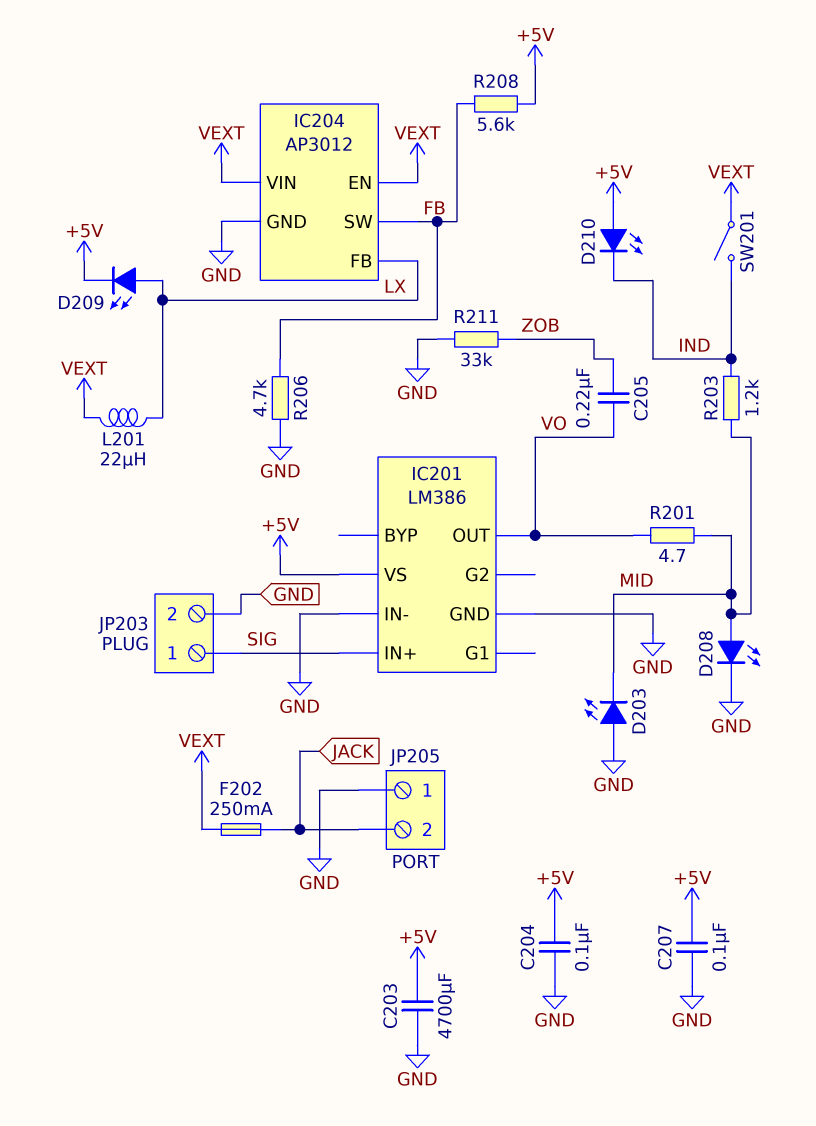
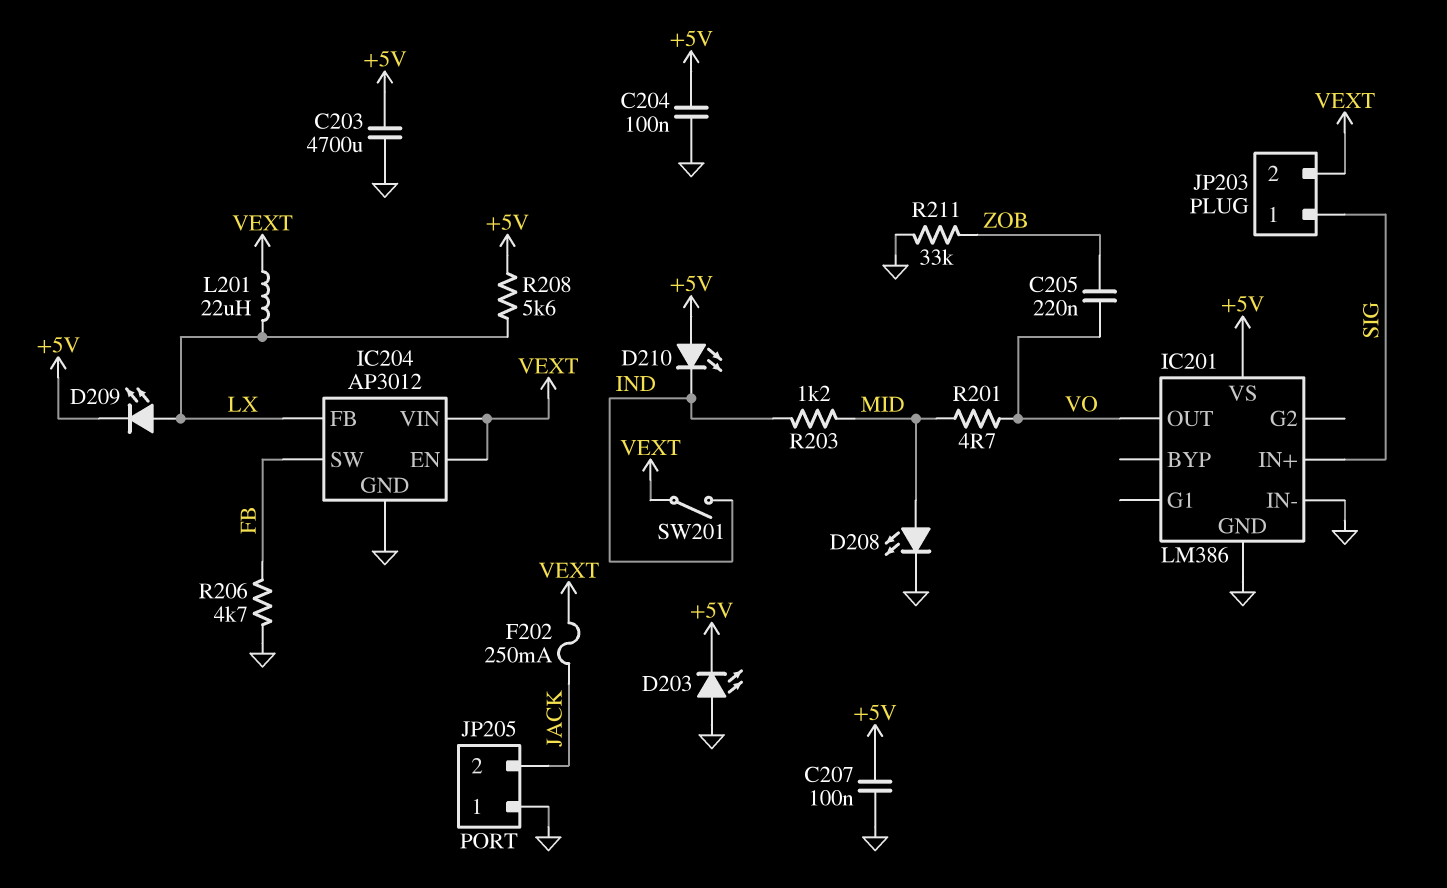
D203: LED (A GND, K MID) -> LED (A GND, K +5V)
JP203 pin 2: GND -> VEXT
R208: 5.6k (+5V, FB) -> 5.6k (+5V, LX)

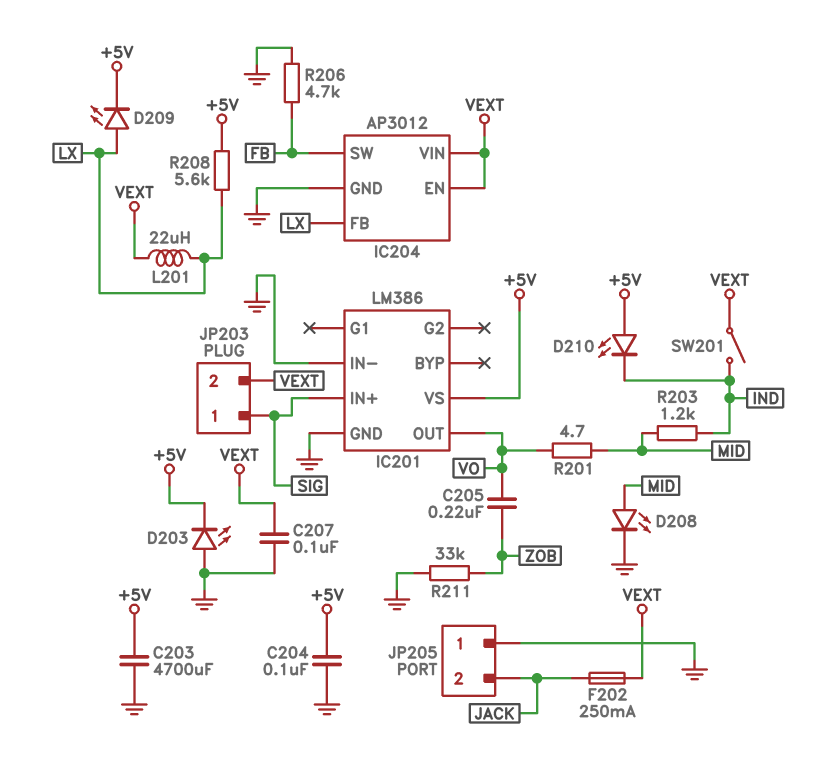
C207: 100nF (+5V, GND) -> 100nF (GND, VEXT)

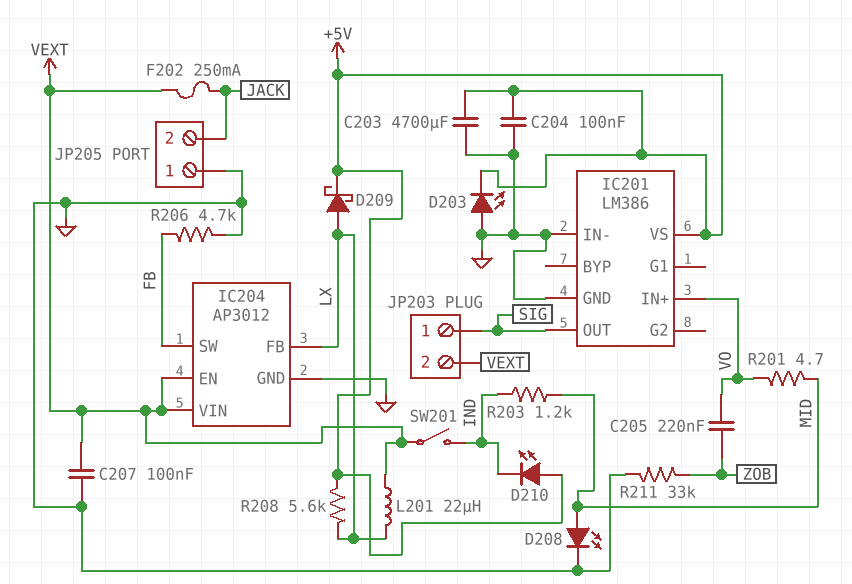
D209: LED (A LX, K +5V) -> schottky (A LX, K +5V)
IC201 pin IN+: SIG -> VO
IC201 pin OUT: VO -> SIG

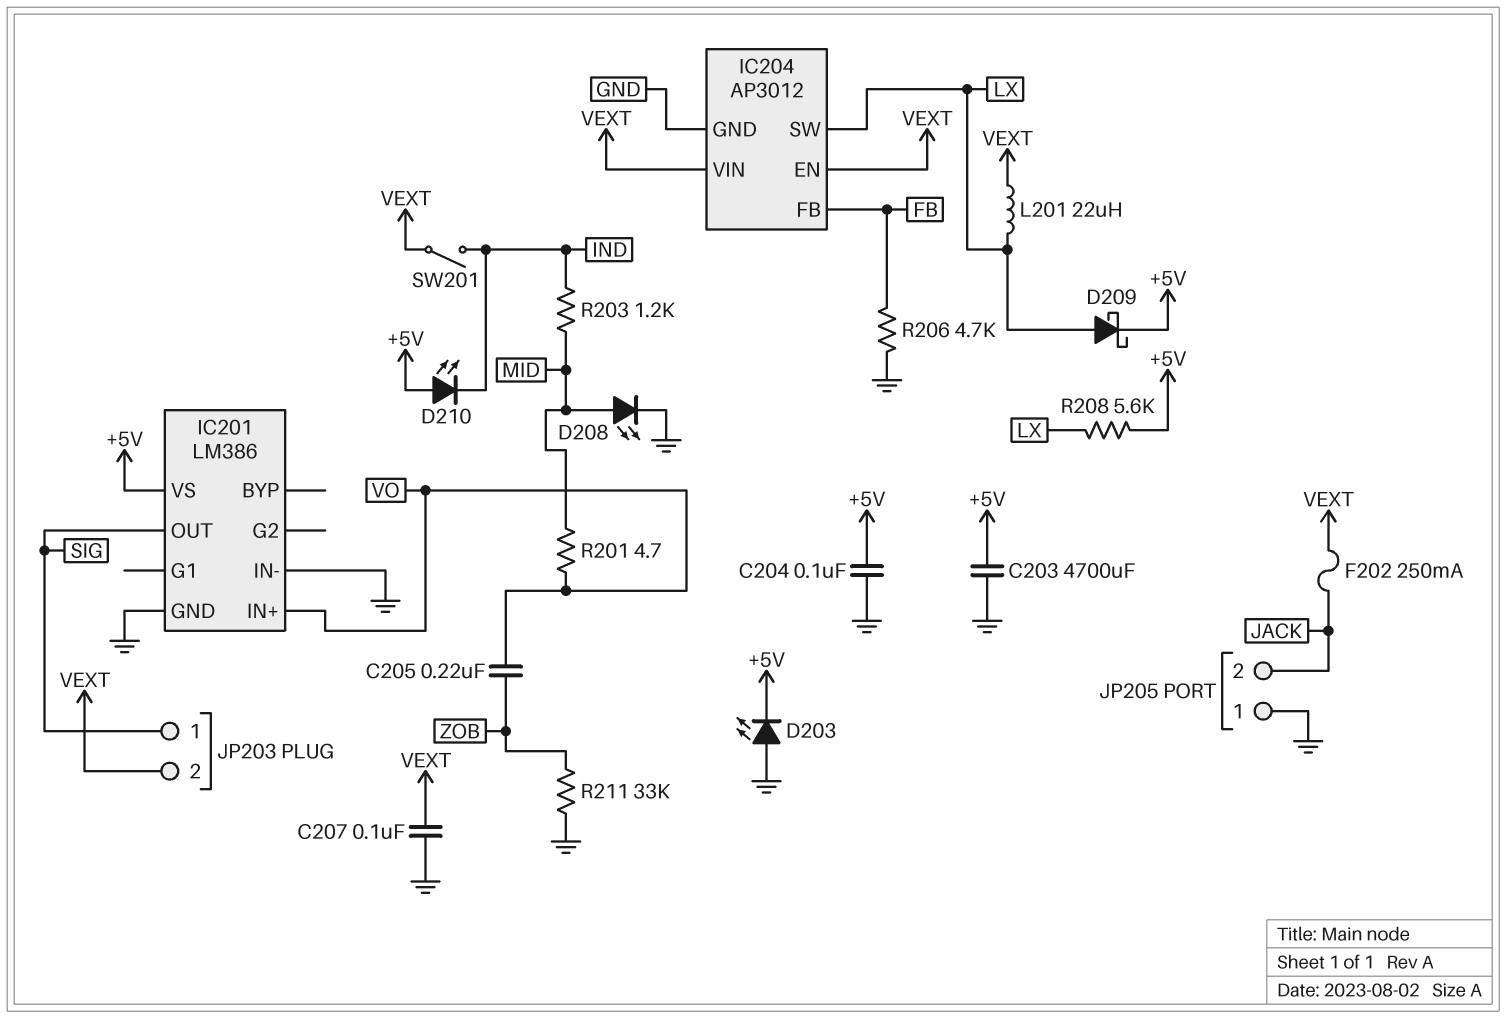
IC204 pin FB: LX -> FB
IC204 pin SW: FB -> LX

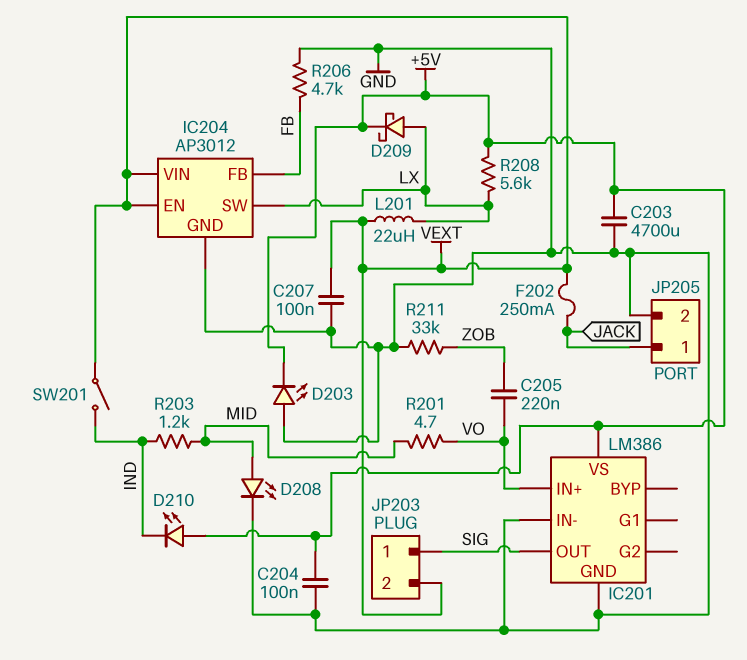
JP205 pin 1: GND -> JACK
JP205 pin 2: JACK -> GND

